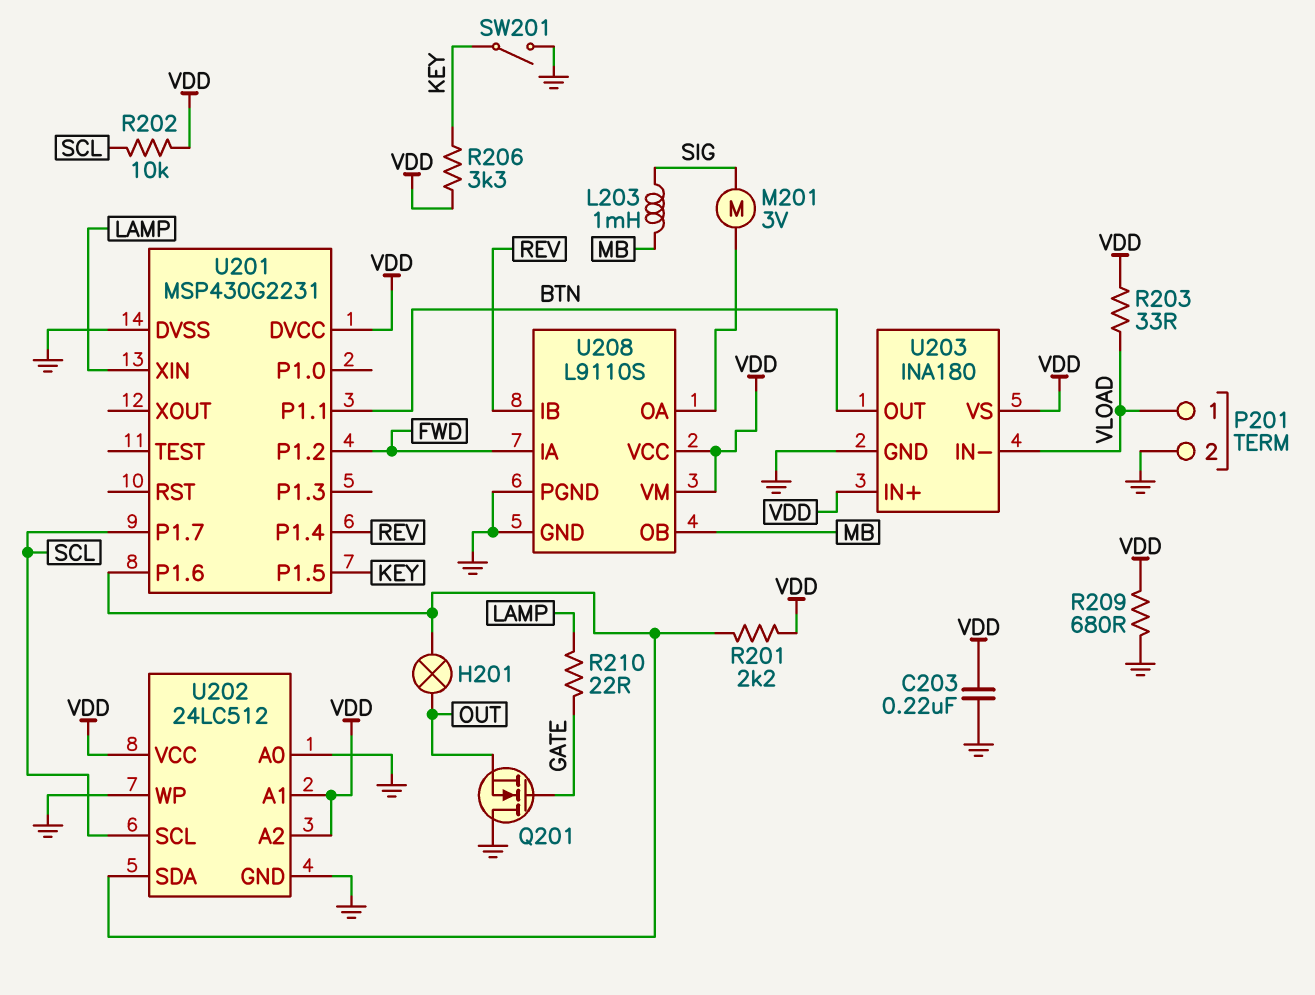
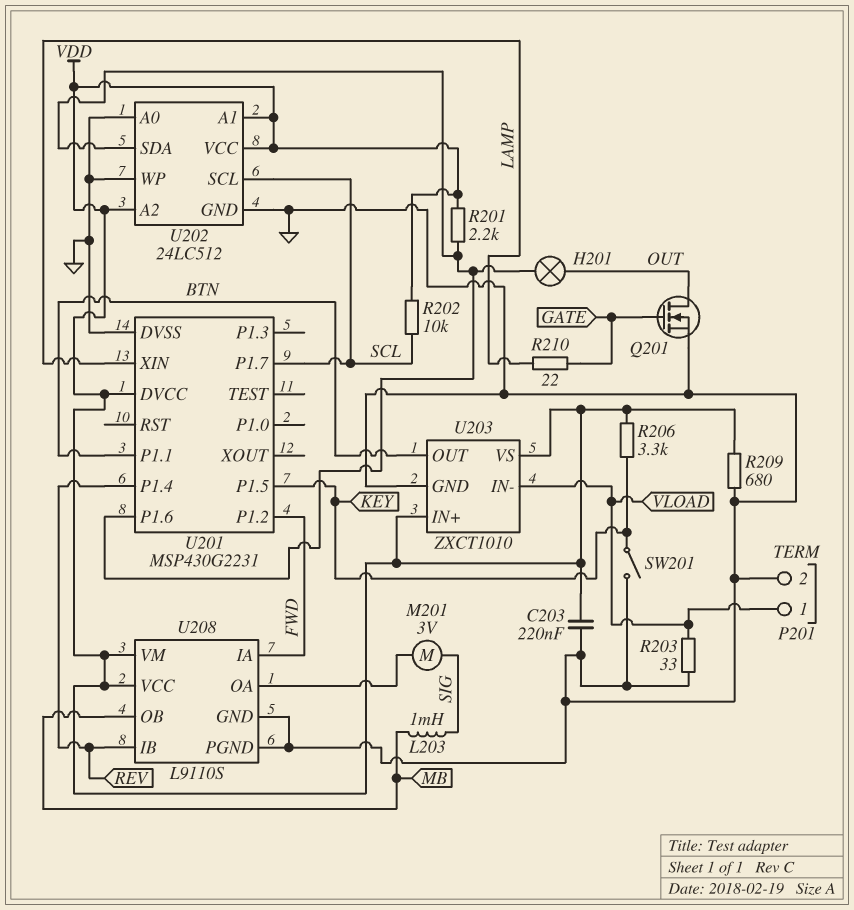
Q201: NMOS (G GATE, D GND, S OUT) -> NMOS (G GATE, D OUT, S GND)
R203: 33 (VDD, VLOAD) -> 33 (GND, VLOAD)
U203: INA180 -> ZXCT1010

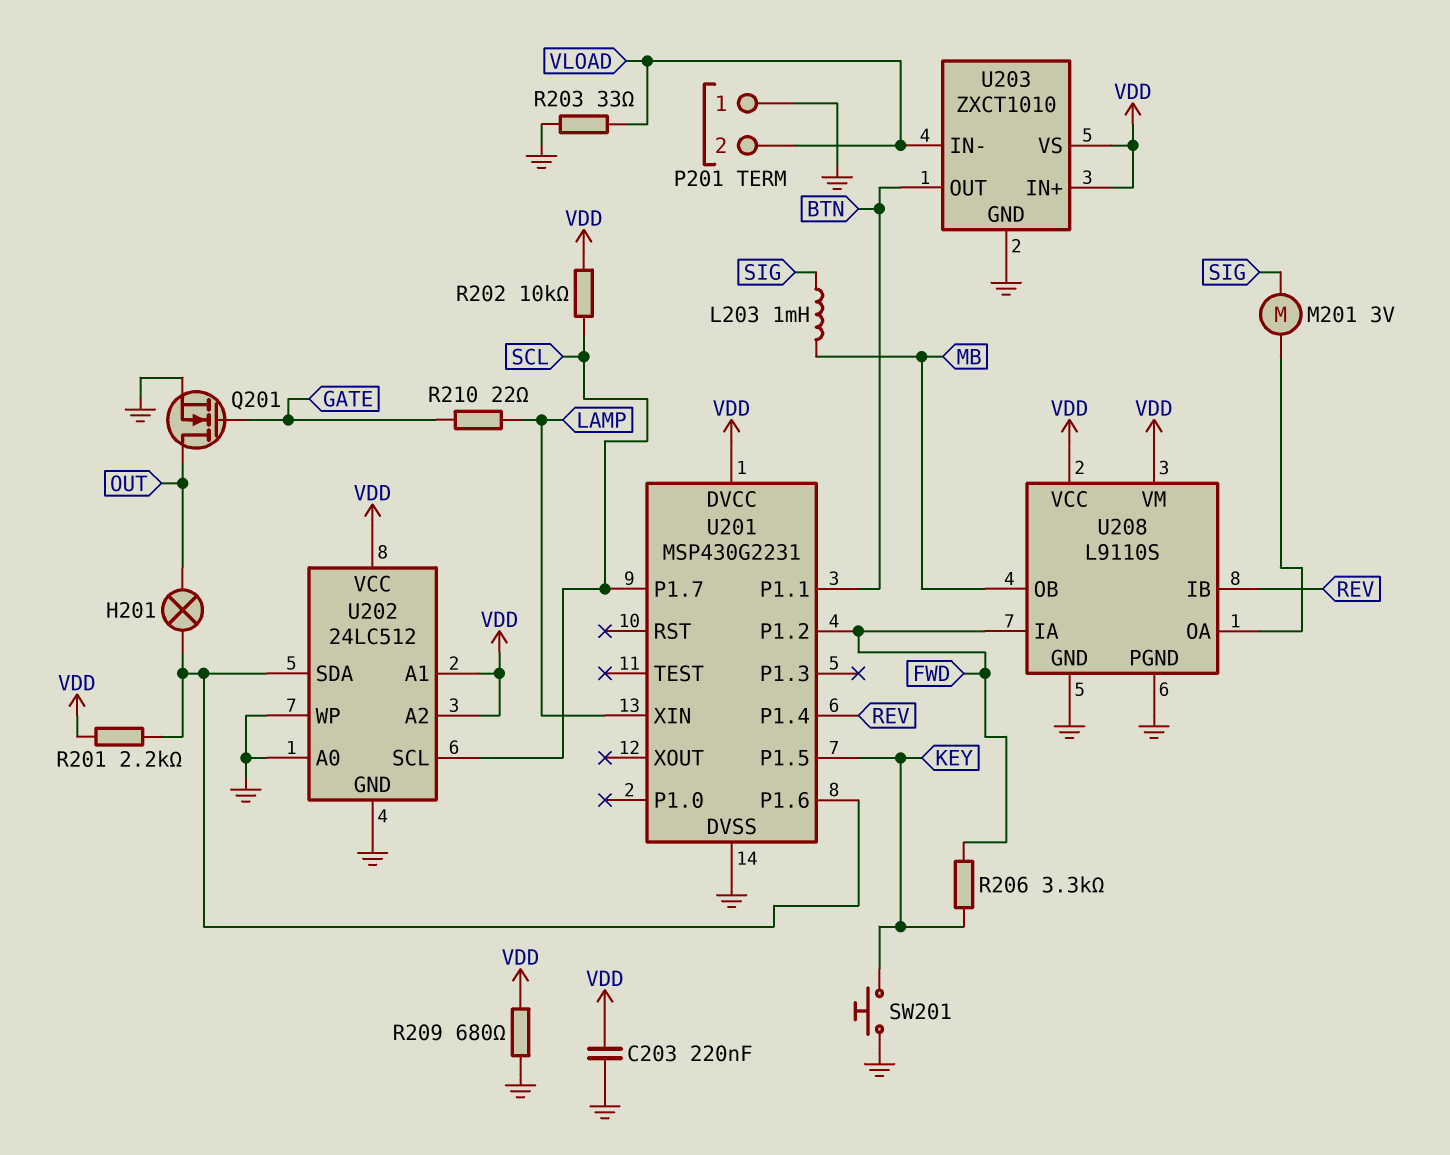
P201 pin 1: VLOAD -> GND
P201 pin 2: GND -> VLOAD
R206: 3.3k (KEY, VDD) -> 3.3k (FWD, KEY)
SW201: switch (GND, KEY) -> button (GND, KEY)

